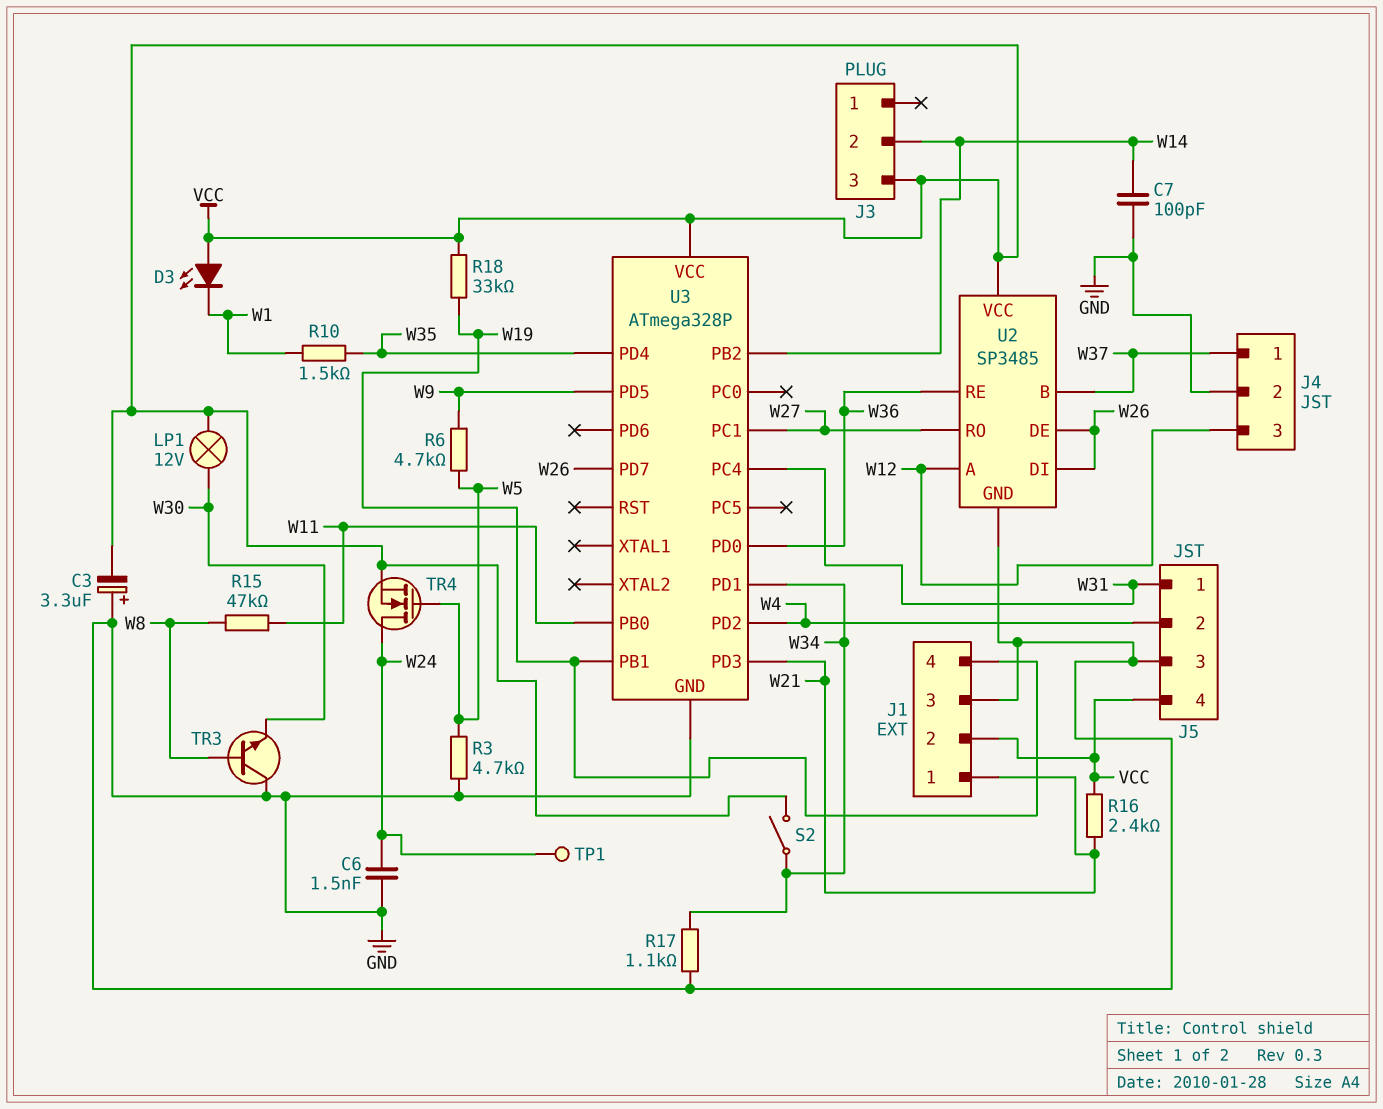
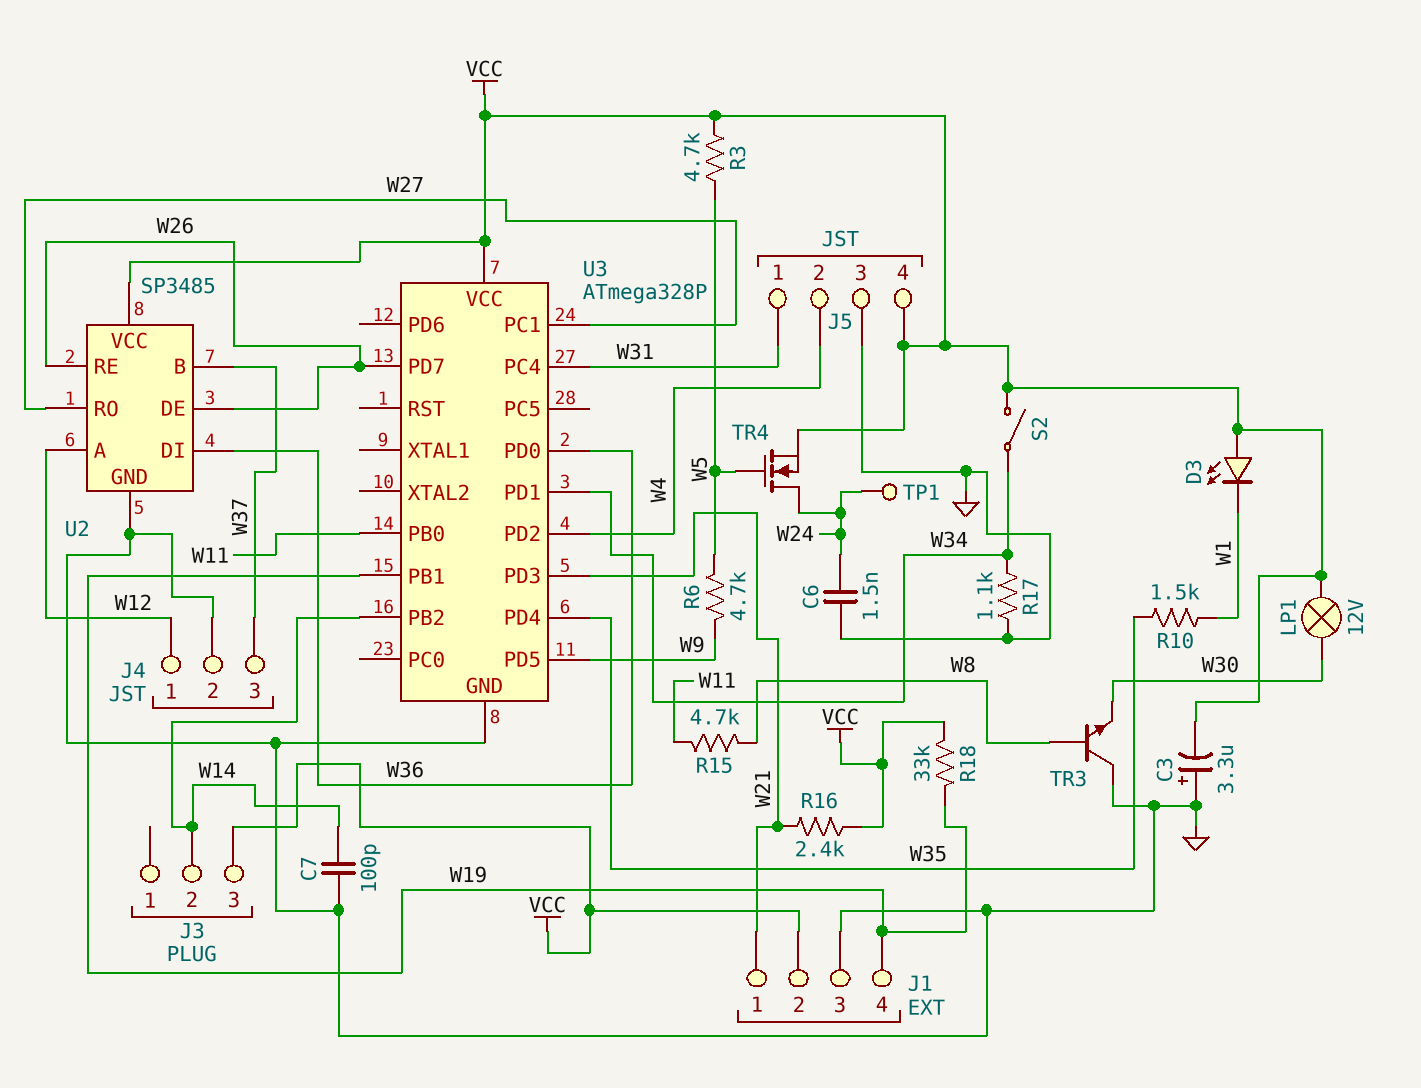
J4 pin 1: W37 -> W12
J4 pin 3: W12 -> W37
R3: 4.7k (GND, W5) -> 4.7k (VCC, W5)
R15: 47k (W8, W11) -> 4.7k (W8, W11)
U2 pin DI: W26 -> W36
U2 pin RE: W36 -> W26

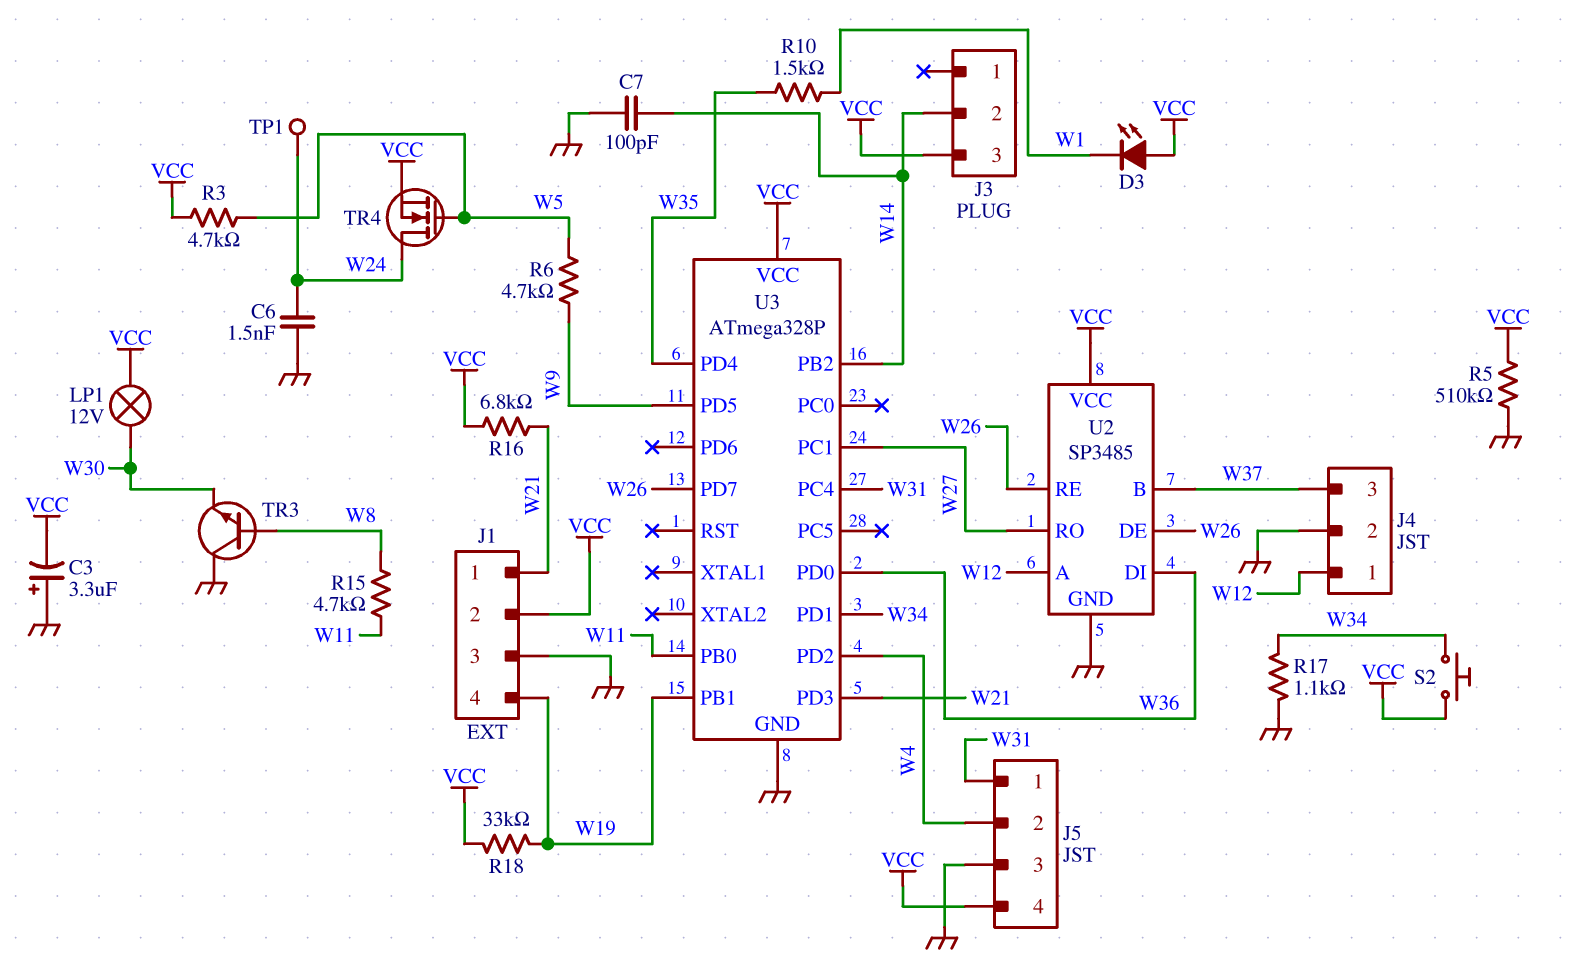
R5: none -> 510k (GND, VCC)
R16: 2.4k (VCC, W21) -> 6.8k (VCC, W21)
S2: switch (VCC, W34) -> button (VCC, W34)

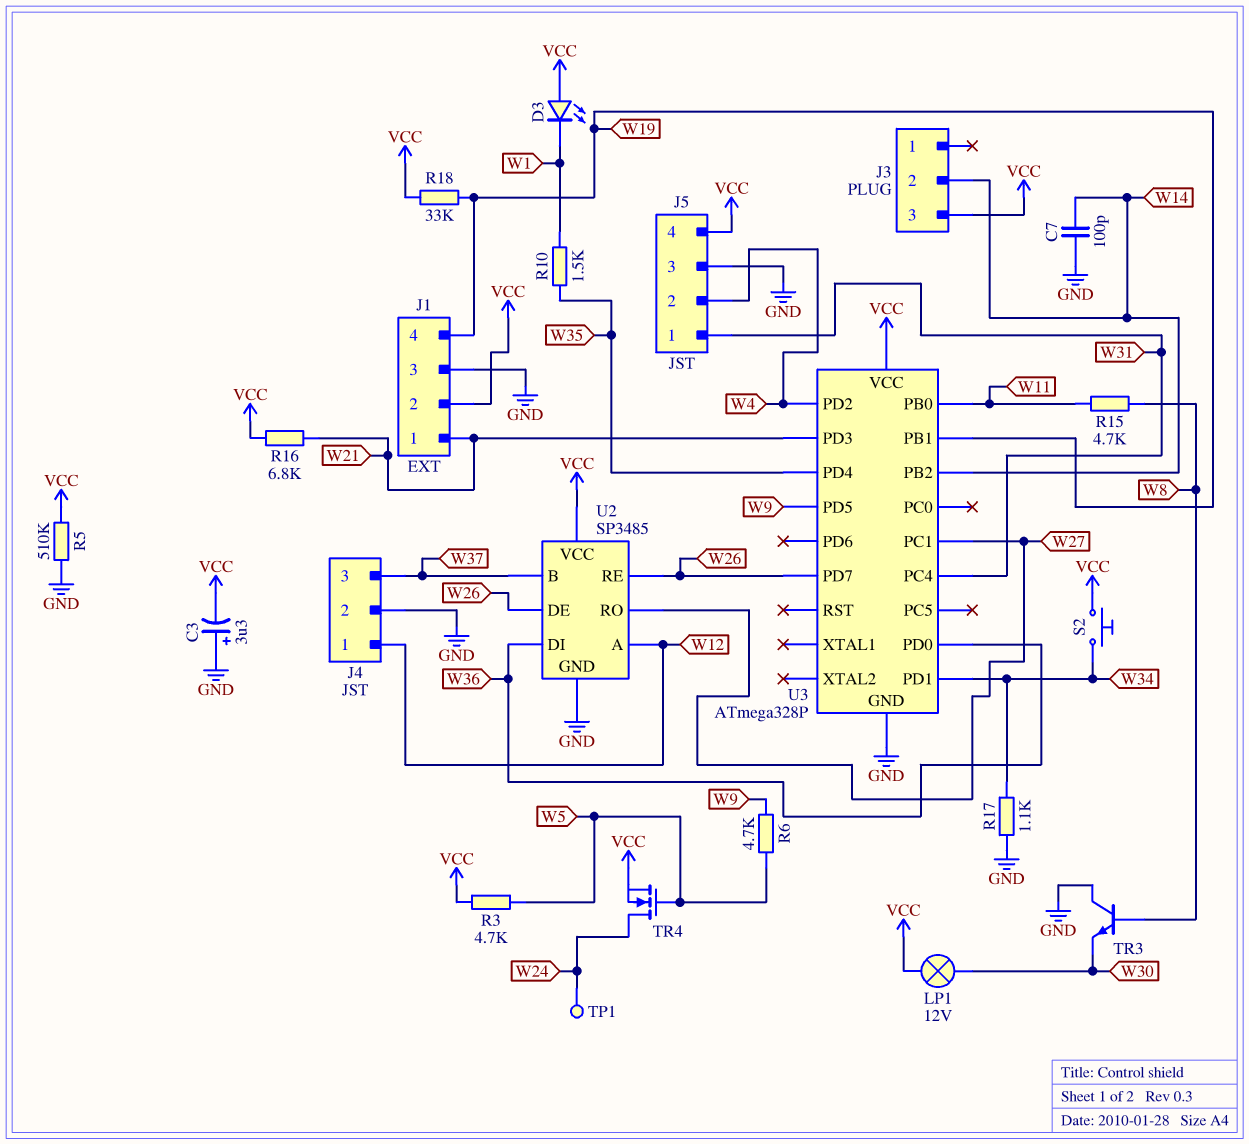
C6: 1.5nF (GND, W24) -> none

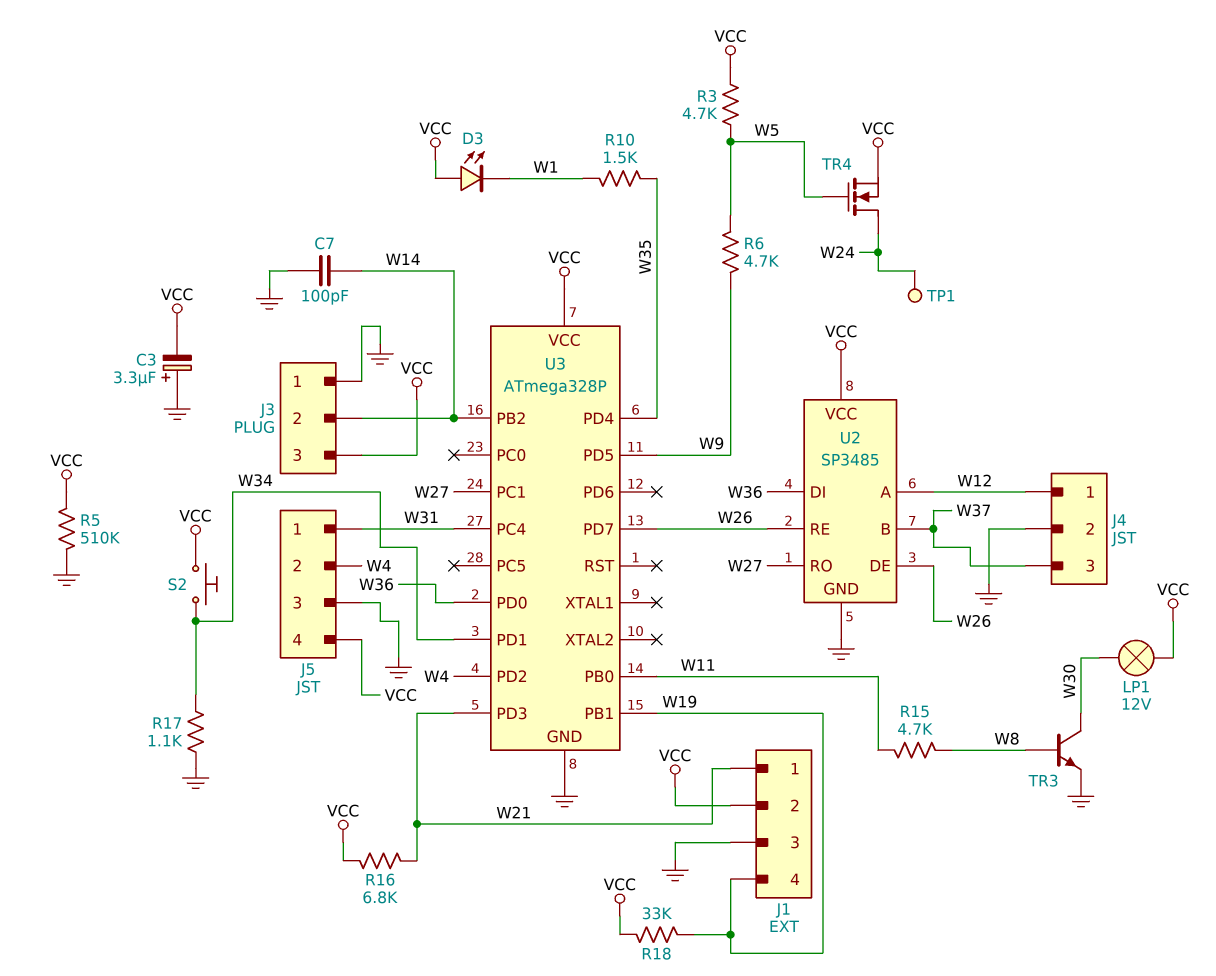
J3 pin 1: none -> GND
TR3: NPN (B W8, C GND, E W30) -> NPN (B W8, C W30, E GND)

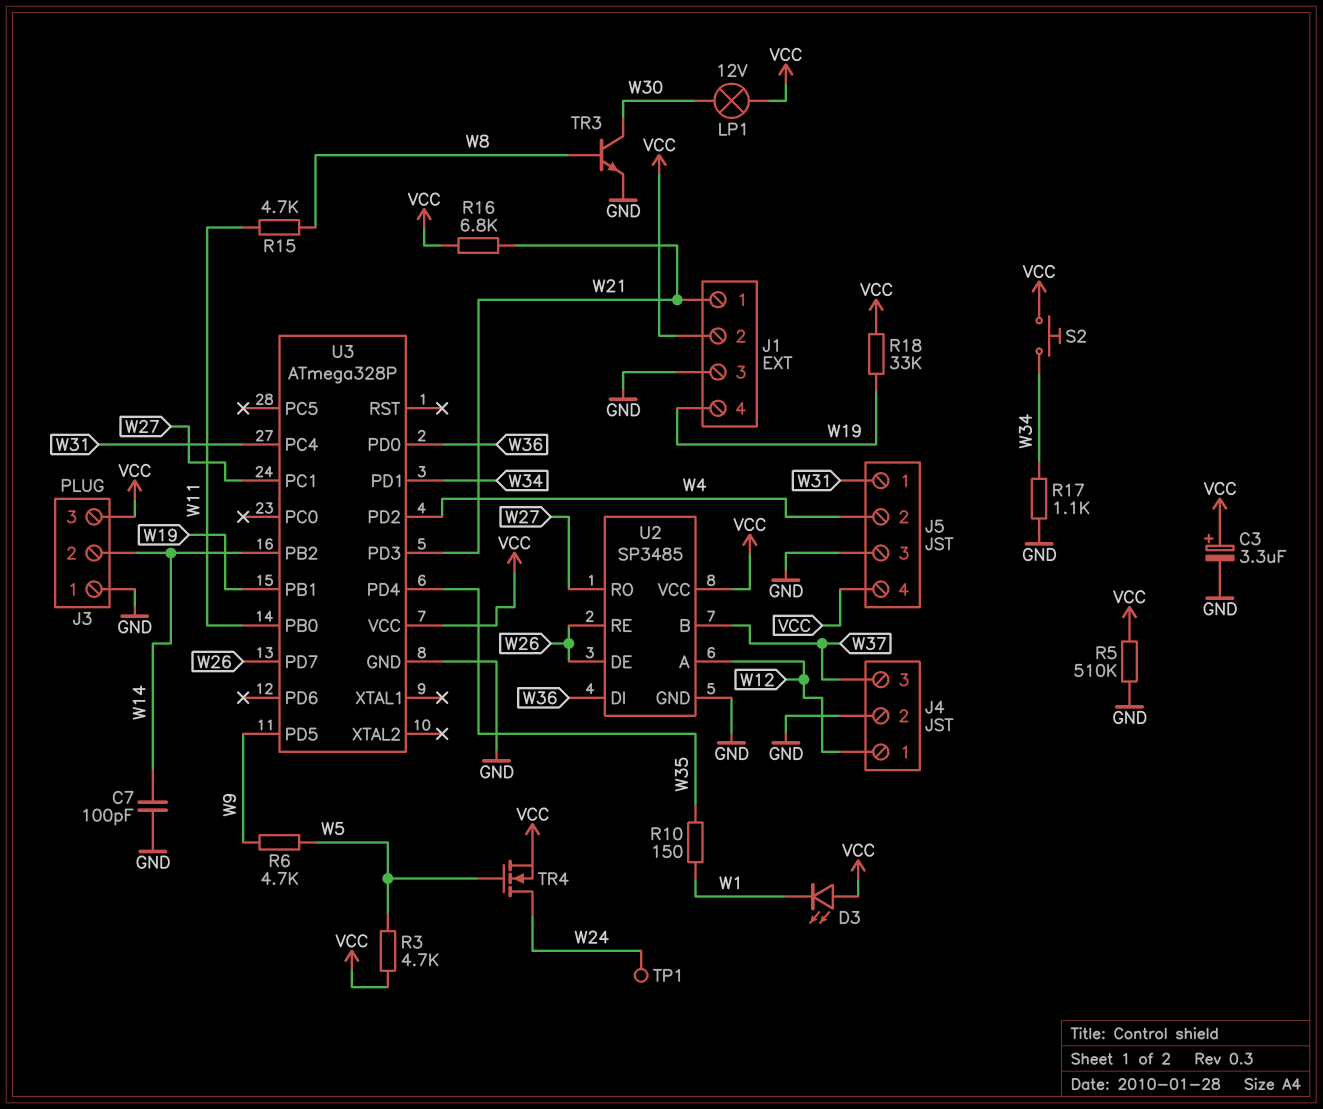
C3: 3.3uF (plus GND, minus VCC) -> 3.3uF (plus VCC, minus GND)
R10: 1.5k (W1, W35) -> 150 (W1, W35)

